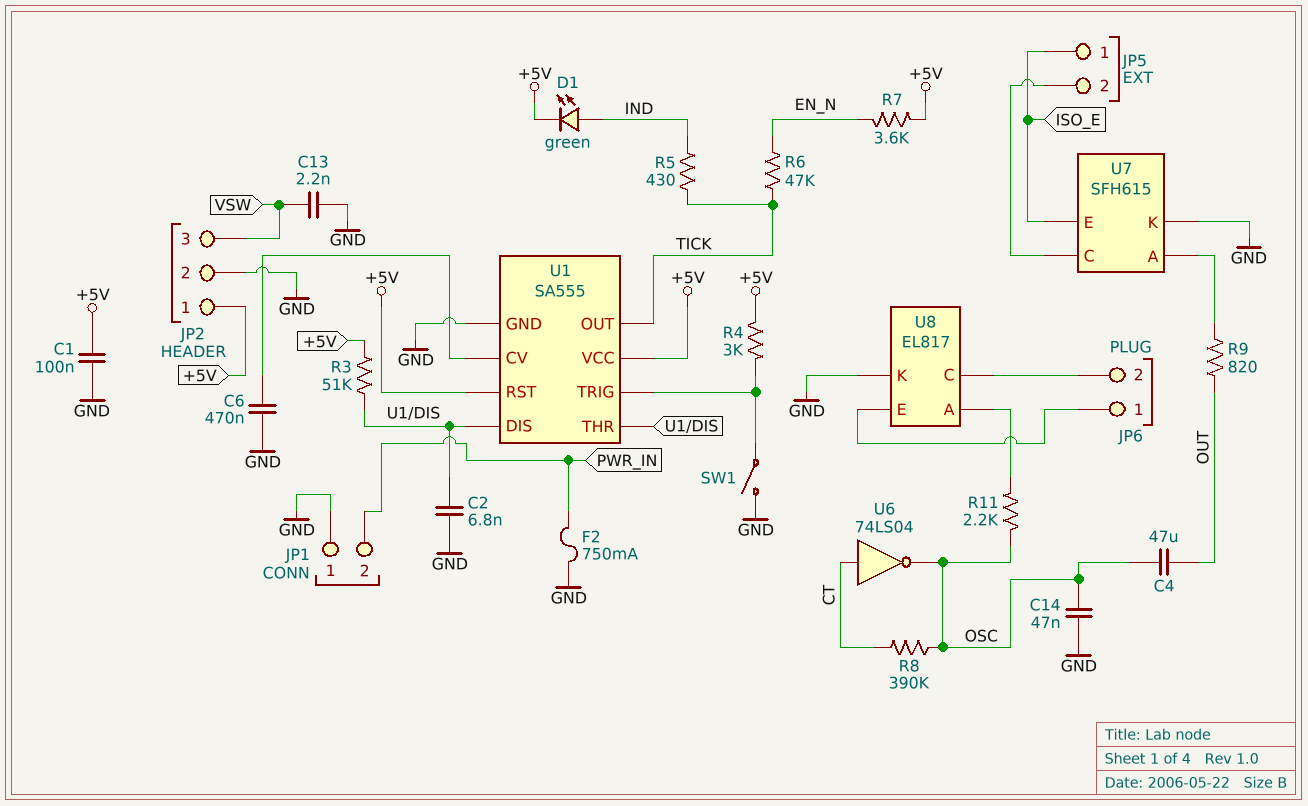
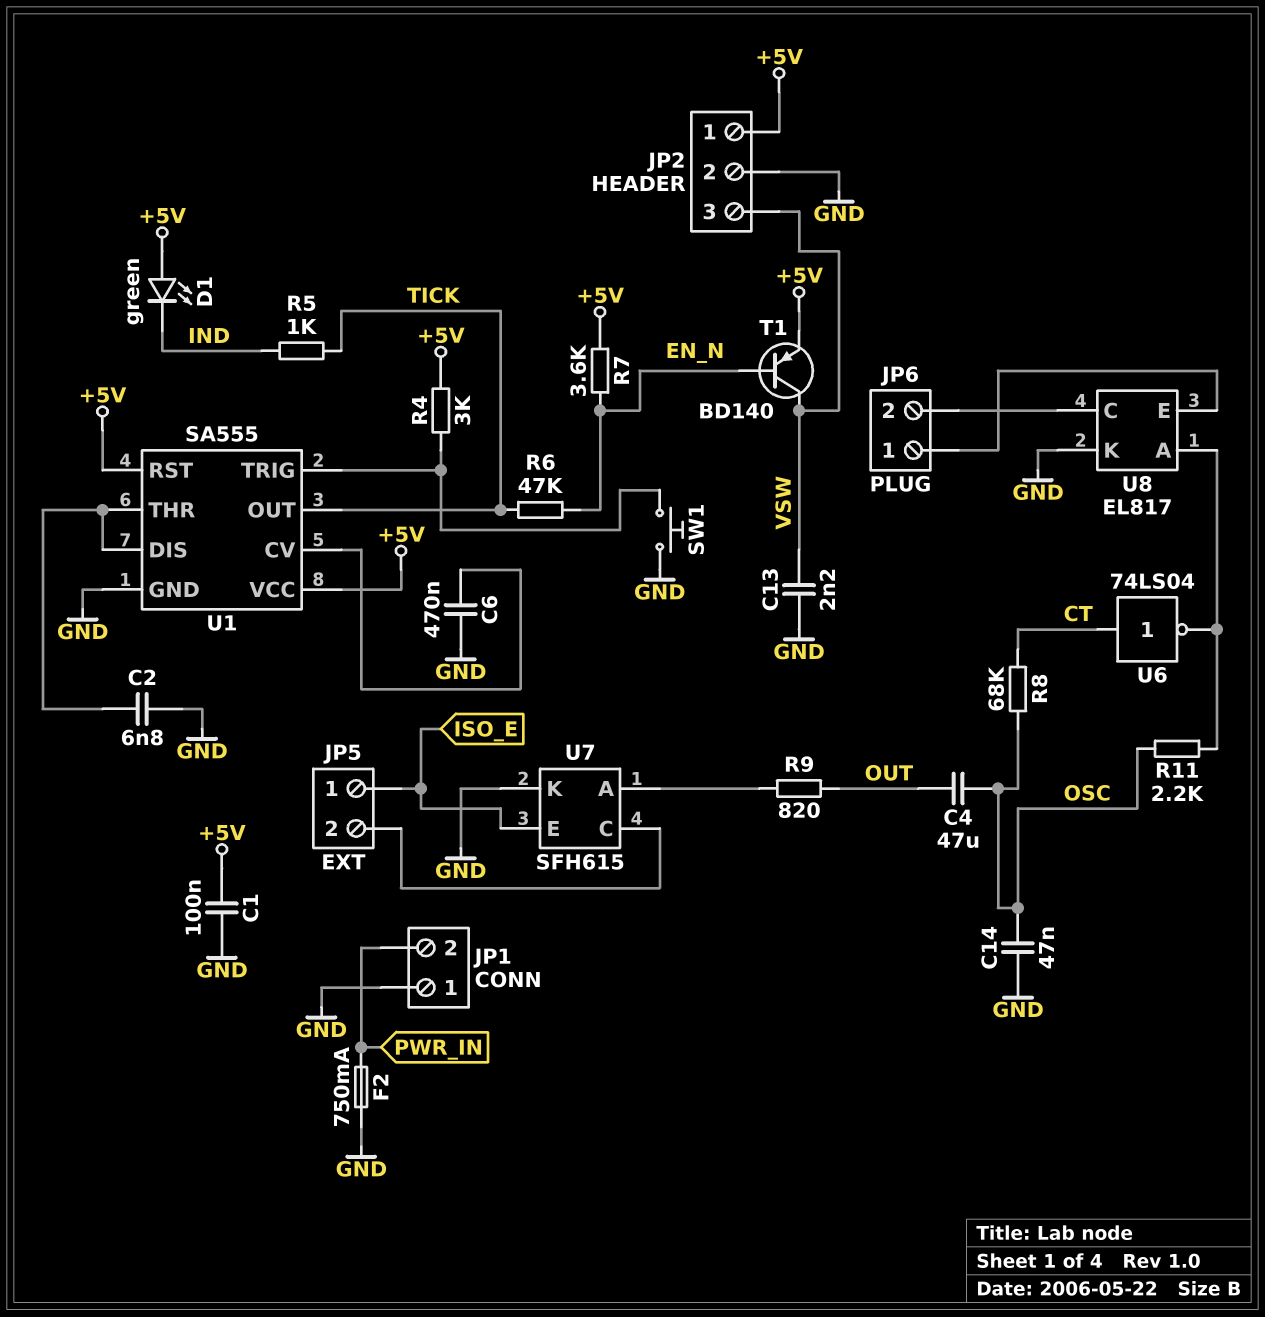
D1: LED green (A IND, K +5V) -> LED green (A +5V, K IND)
R3: 51k (+5V, U1/DIS) -> none
R5: 430 (IND, TICK) -> 1k (IND, TICK)
R8: 390k (CT, OSC) -> 68k (CT, OSC)
SW1: switch (GND, U1/TRIG) -> button (GND, U1/TRIG)
T1: none -> PNP BD140 (B EN_N, C VSW, E +5V)
U6: NOT 74LS04 (in CT, out OSC) -> NOT 74LS04 (in CT, out U8/A)

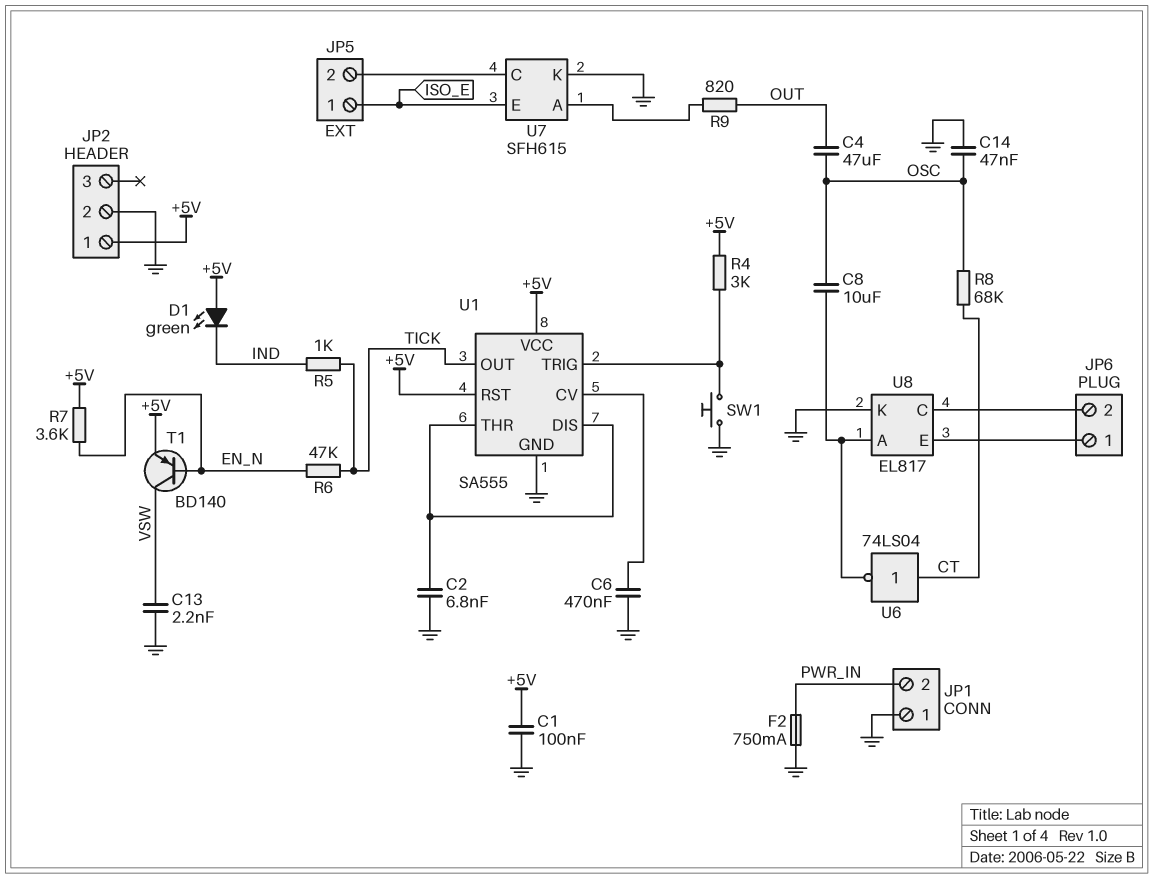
C8: none -> 10uF (OSC, U8/A)
JP2 pin 3: VSW -> none
R11: 2.2k (OSC, U8/A) -> none

